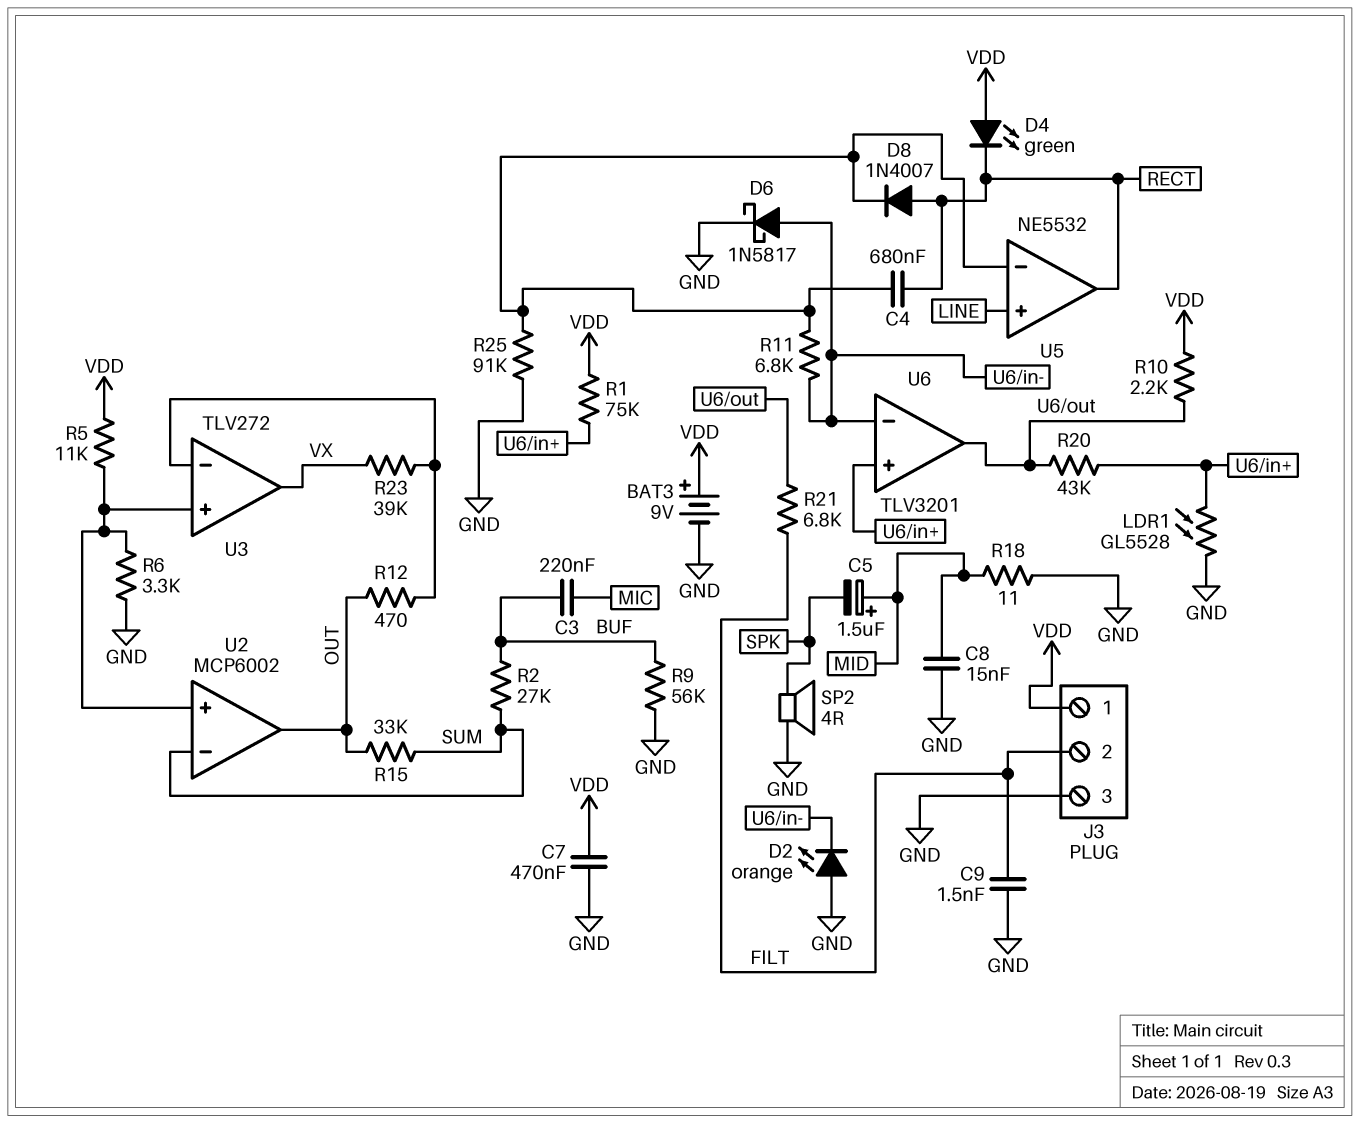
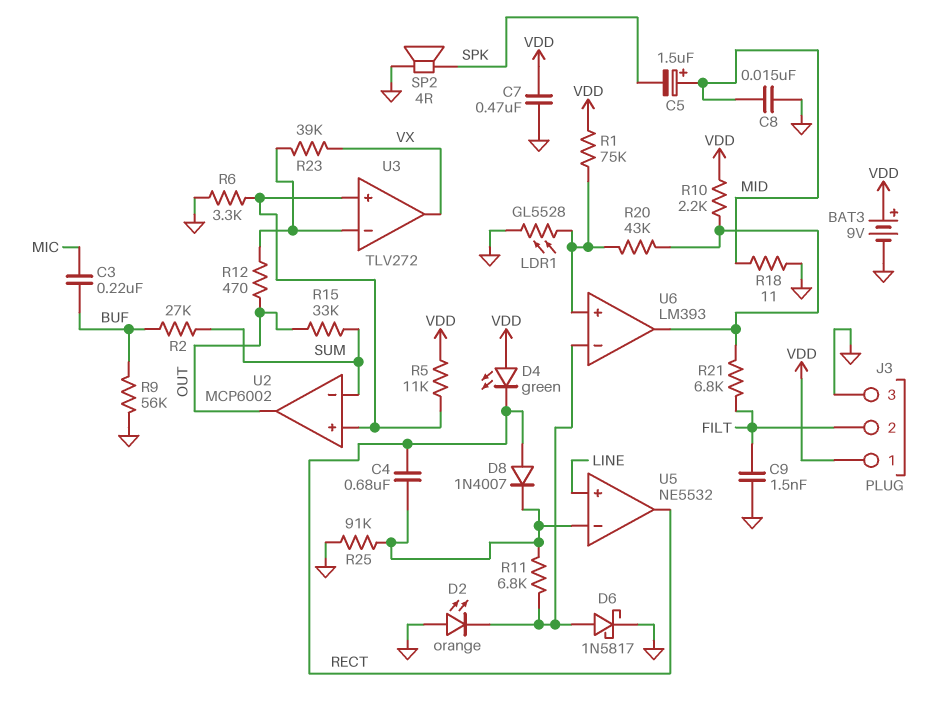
U6: TLV3201 -> LM393

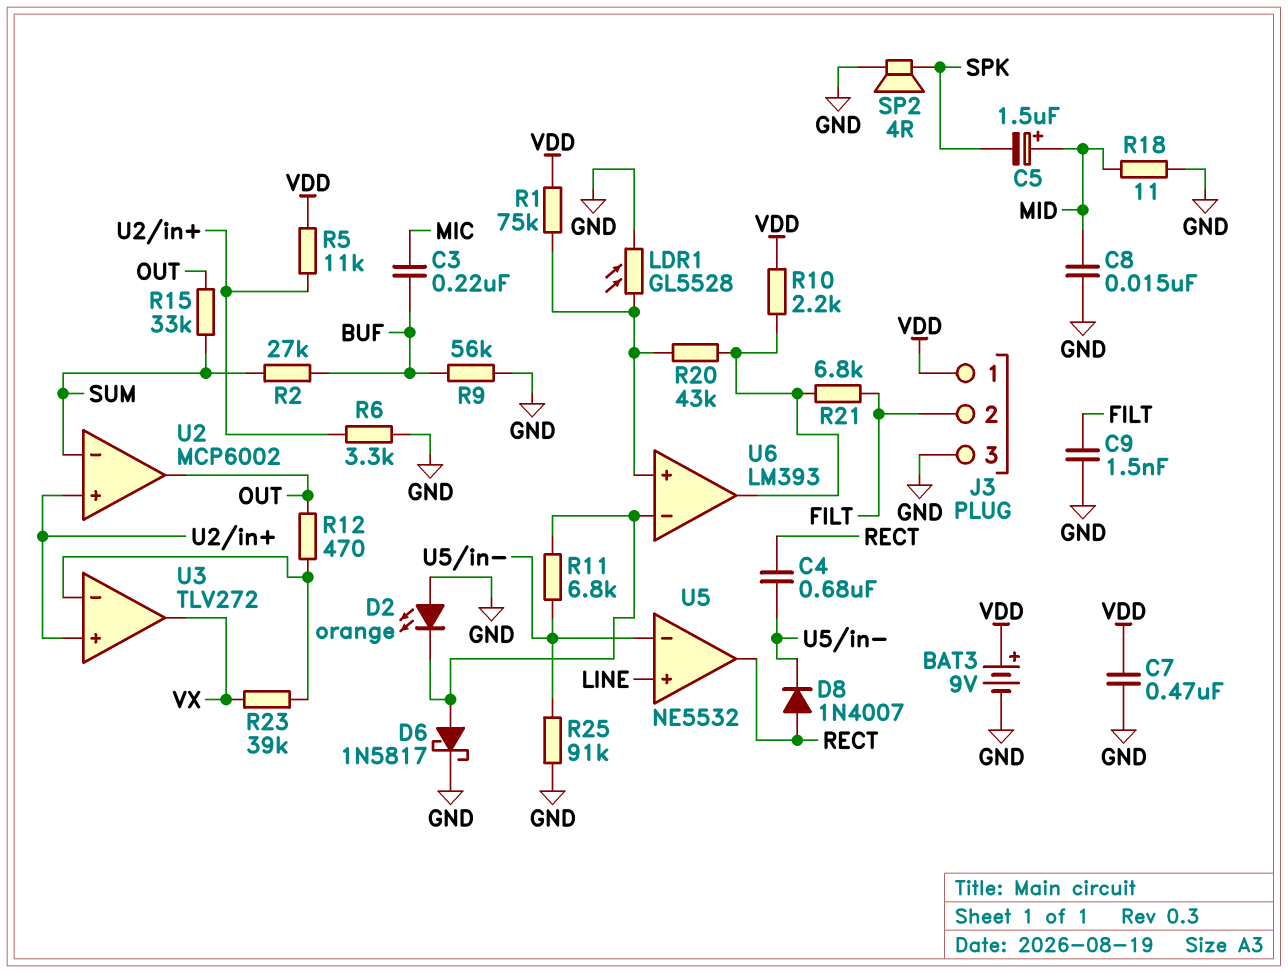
D4: LED green (A VDD, K RECT) -> none

